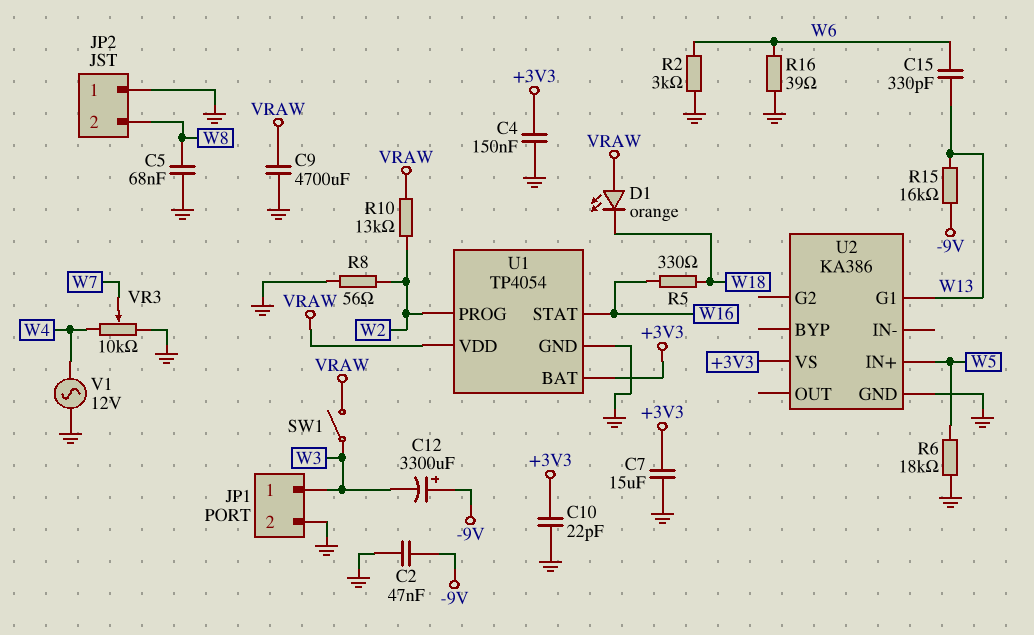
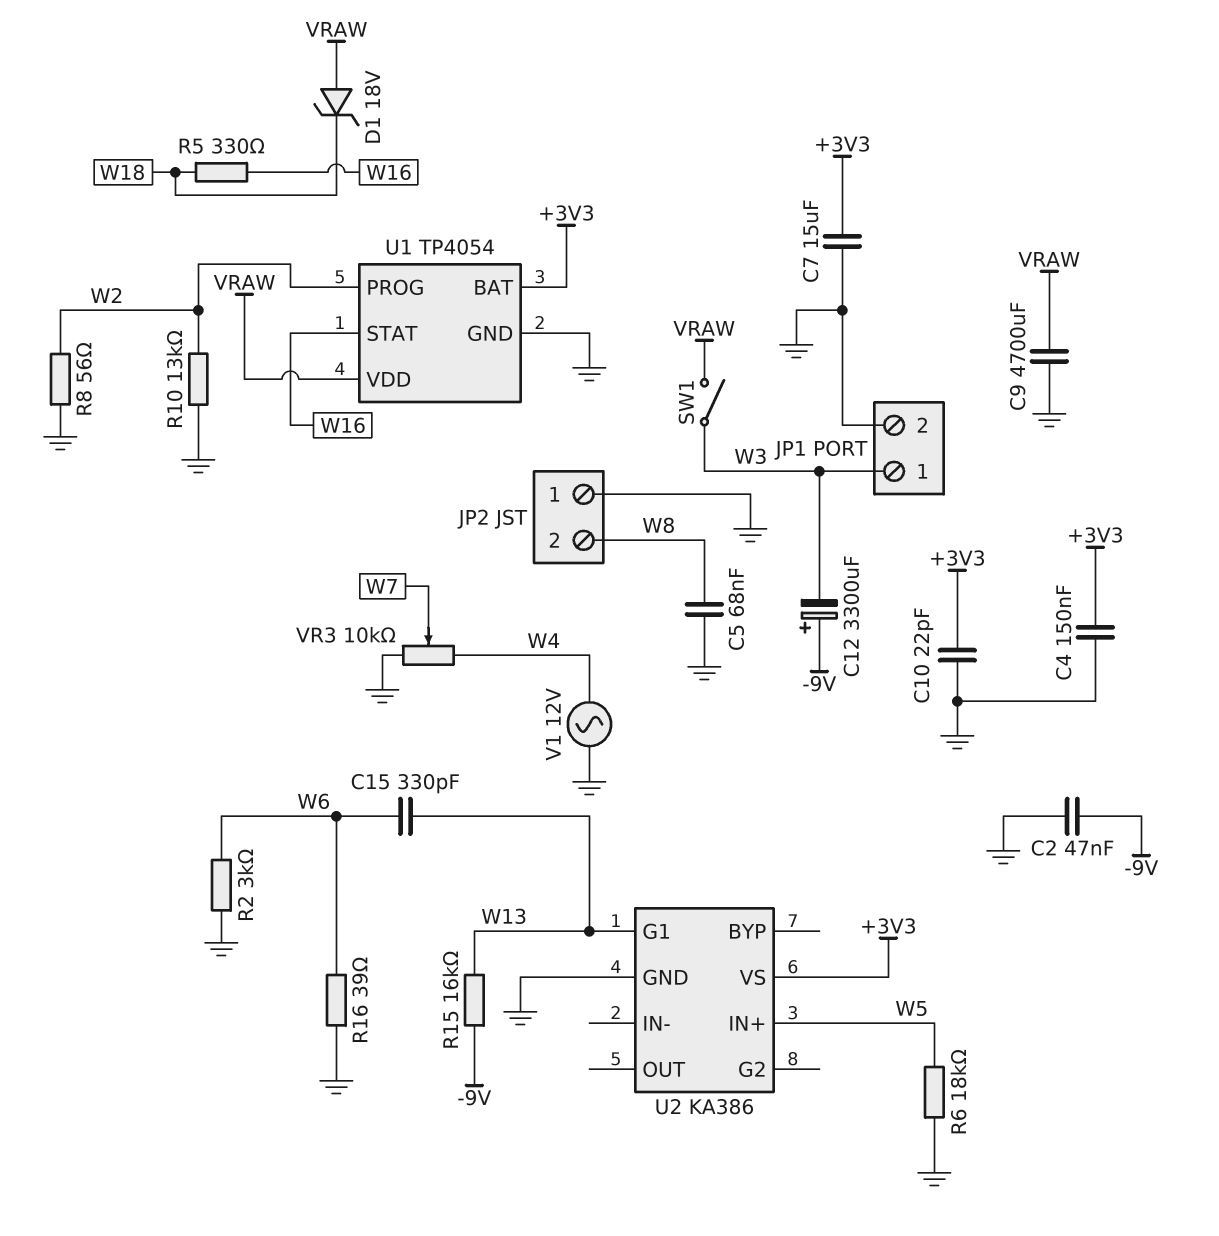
D1: LED orange (A VRAW, K W18) -> zener 18V (A VRAW, K W18)
R10: 13k (VRAW, W2) -> 13k (GND, W2)

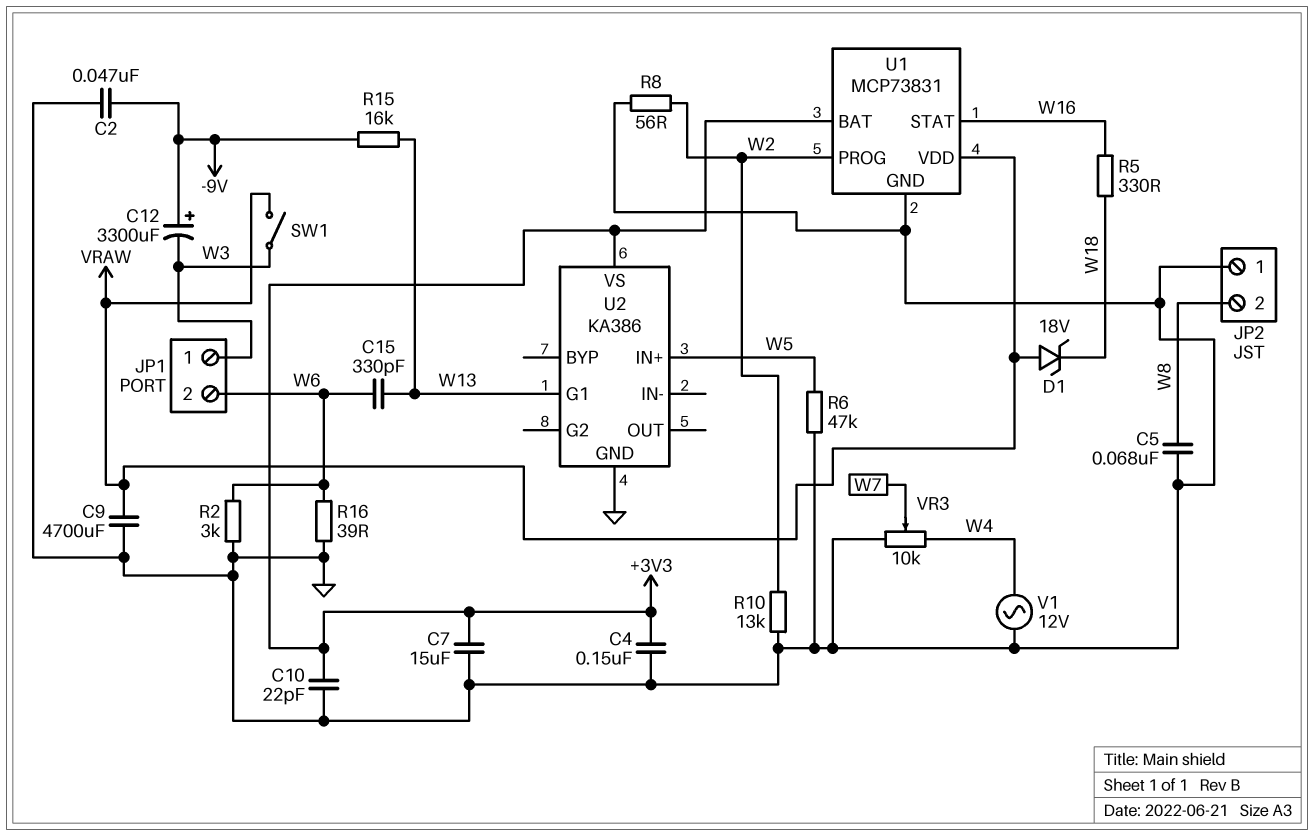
JP1 pin 2: GND -> W6
R6: 18k (GND, W5) -> 47k (GND, W5)
U1: TP4054 -> MCP73831

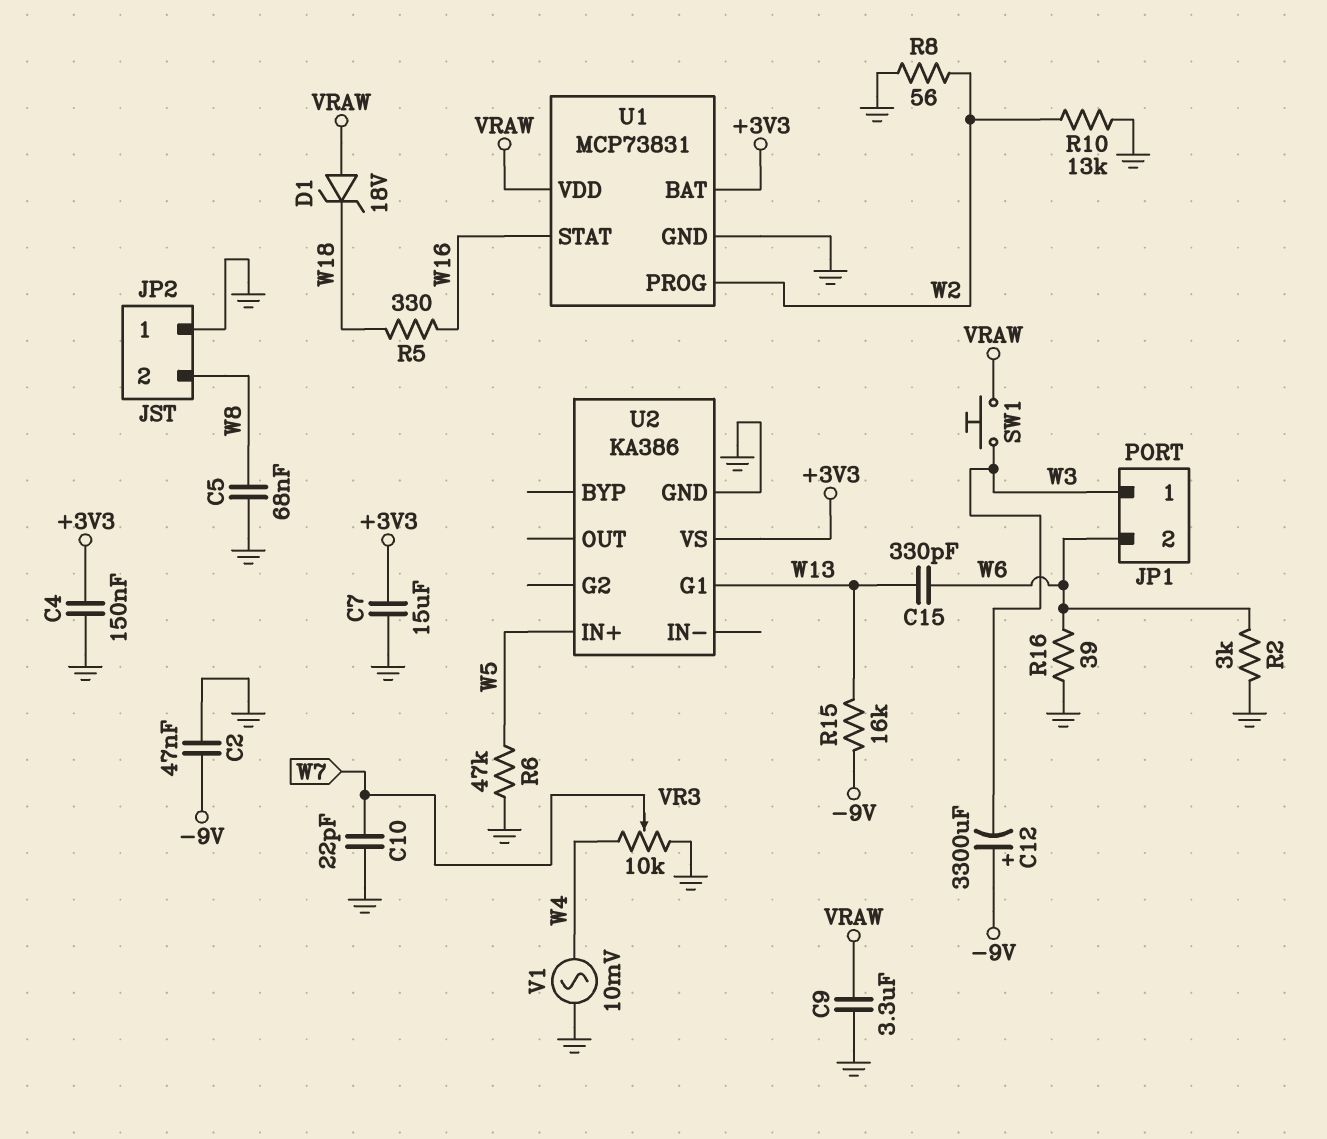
C9: 4700uF (GND, VRAW) -> 3.3uF (GND, VRAW)
C10: 22pF (+3V3, GND) -> 22pF (GND, W7)
SW1: switch (VRAW, W3) -> button (VRAW, W3)
V1: AC 12V (GND, W4) -> AC 10mV (GND, W4)

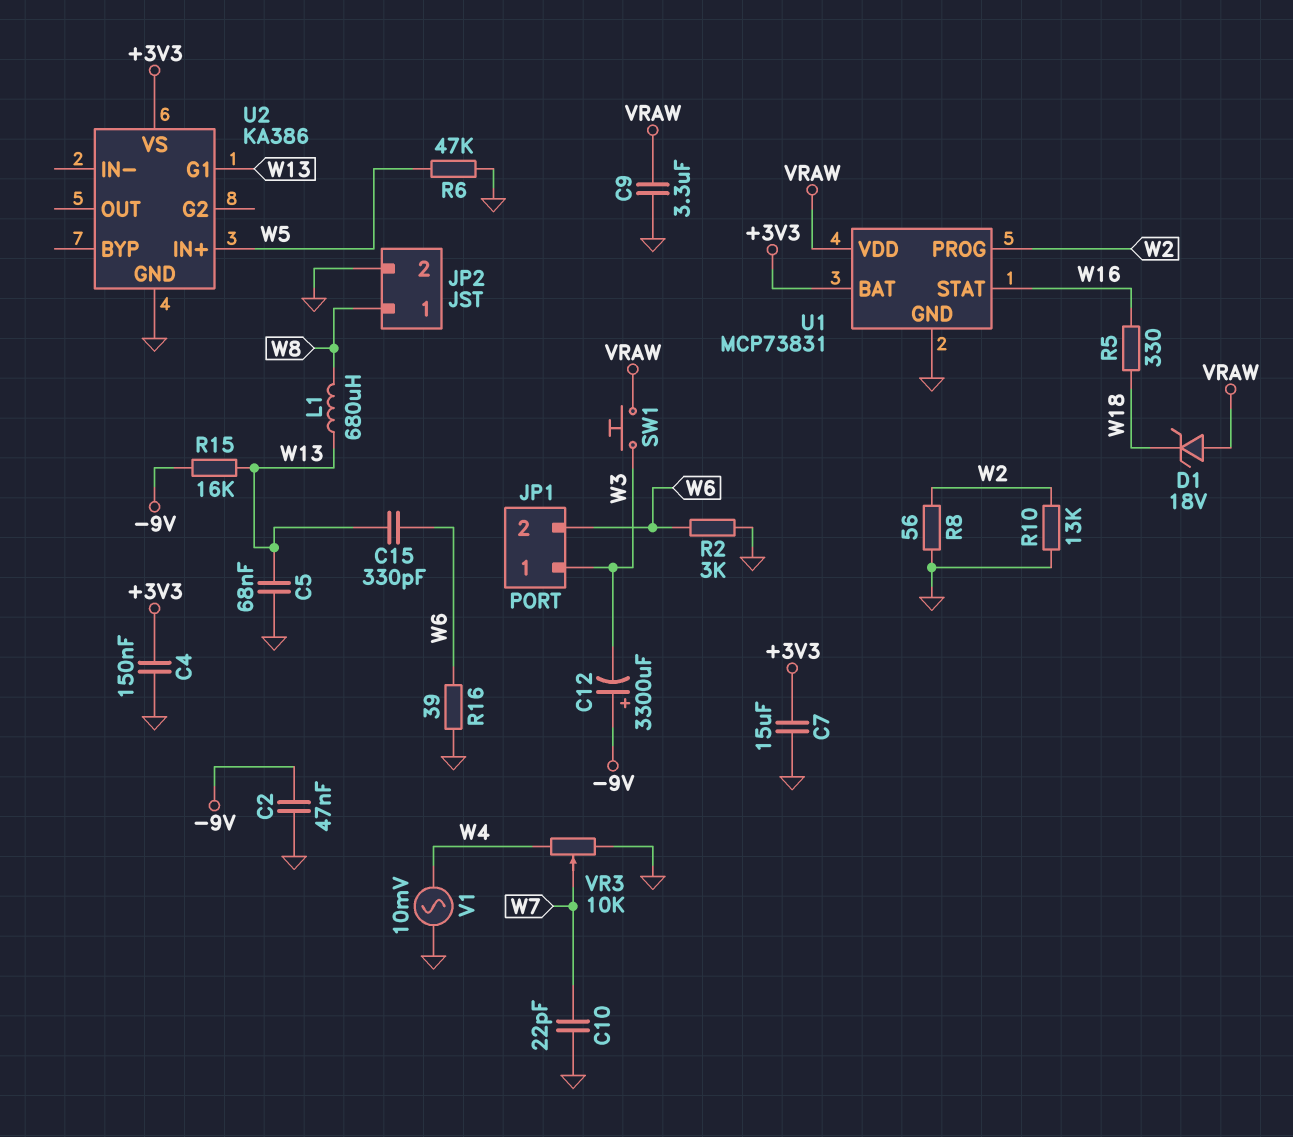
C5: 68nF (GND, W8) -> 68nF (GND, W13)
JP2 pin 1: GND -> W8
JP2 pin 2: W8 -> GND
L1: none -> 680uH (W8, W13)

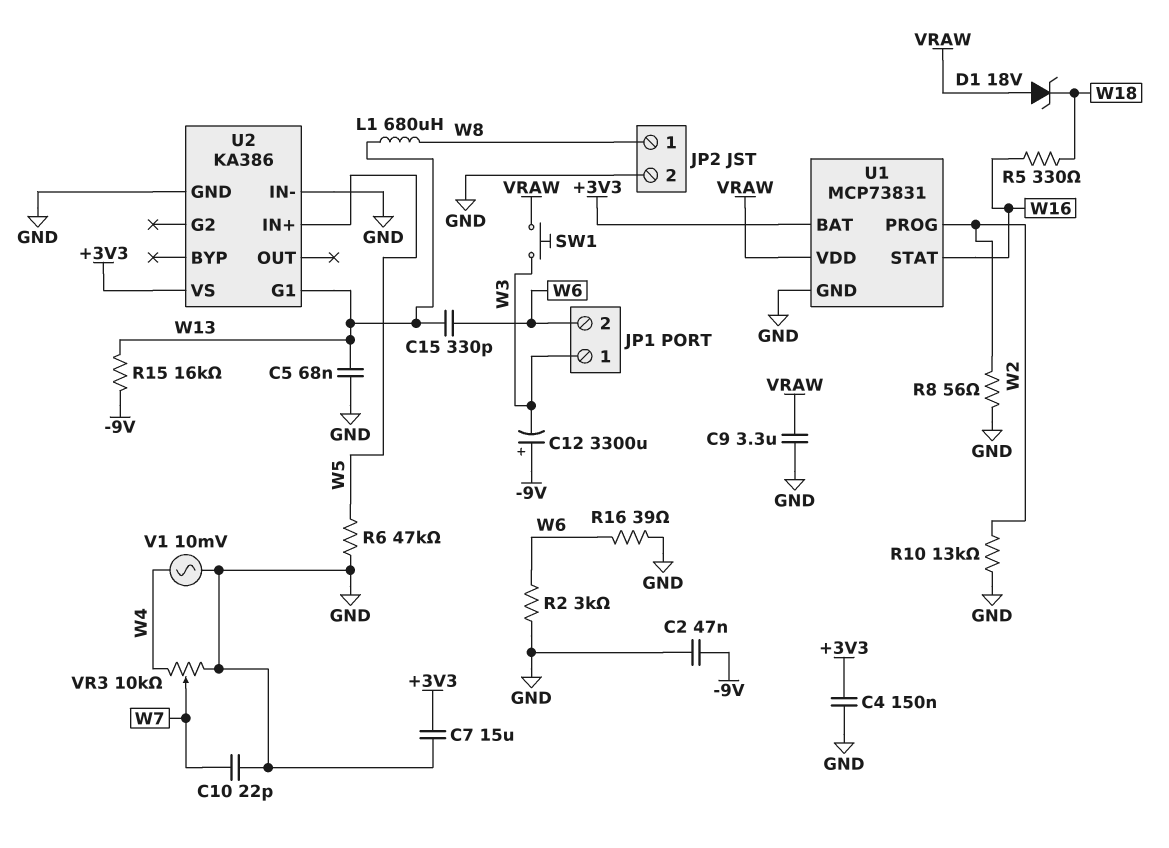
U2 pin IN-: none -> GND

